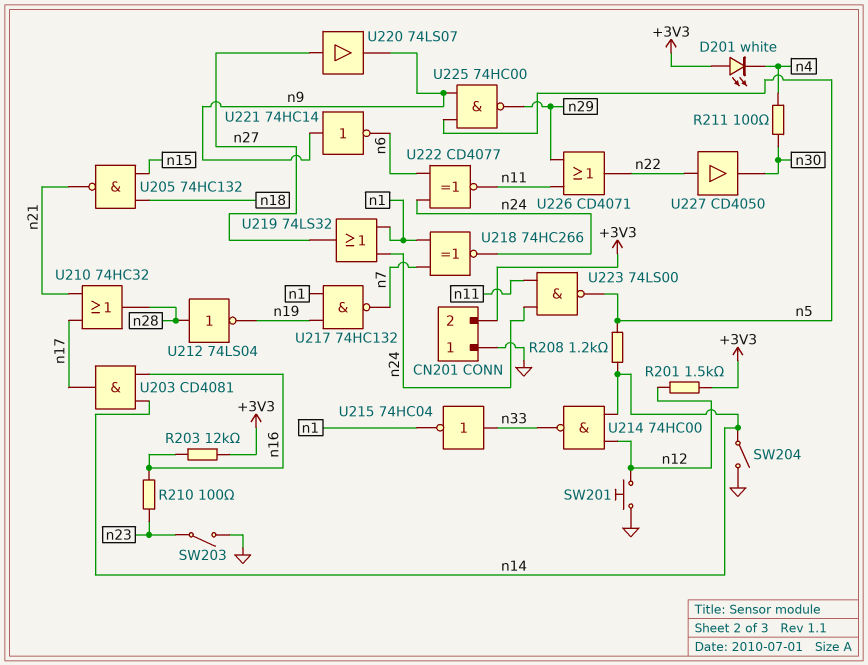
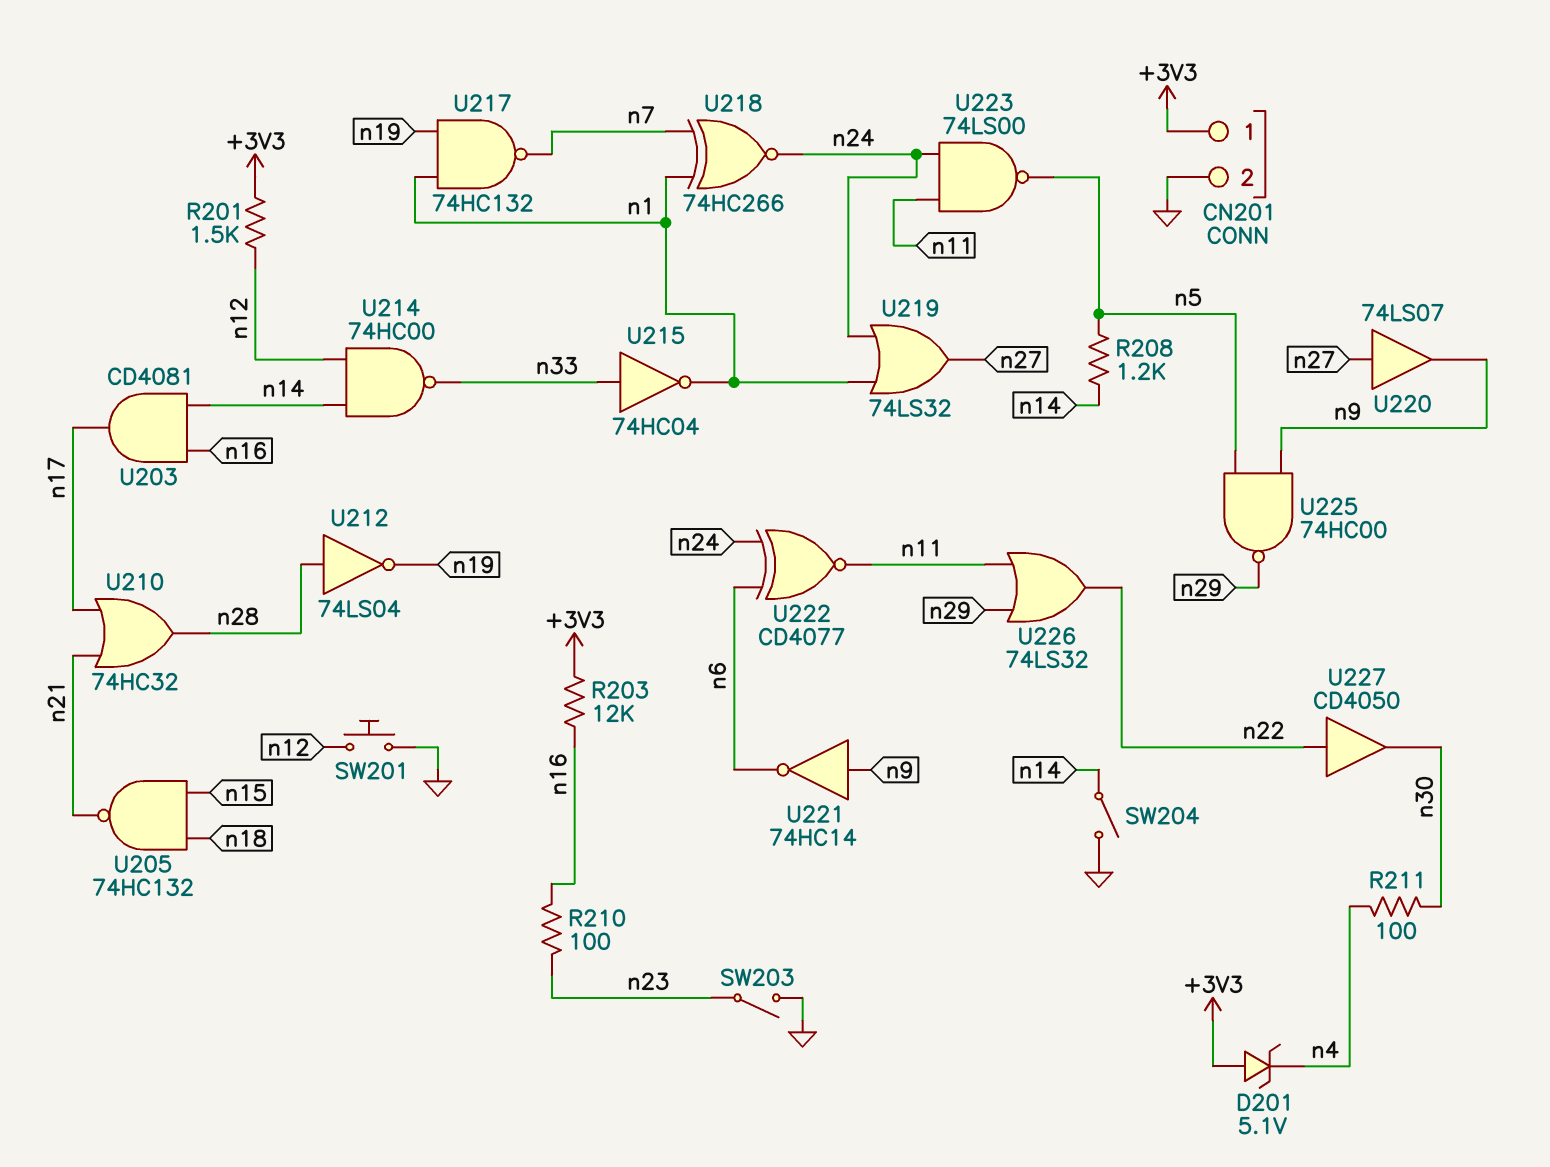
CN201 pin 1: GND -> +3V3
CN201 pin 2: +3V3 -> GND
D201: LED white (A +3V3, K n4) -> zener 5.1V (A +3V3, K n4)
U226: OR CD4071 (in n11, in n29, out n22) -> OR 74LS32 (in n11, in n29, out n22)

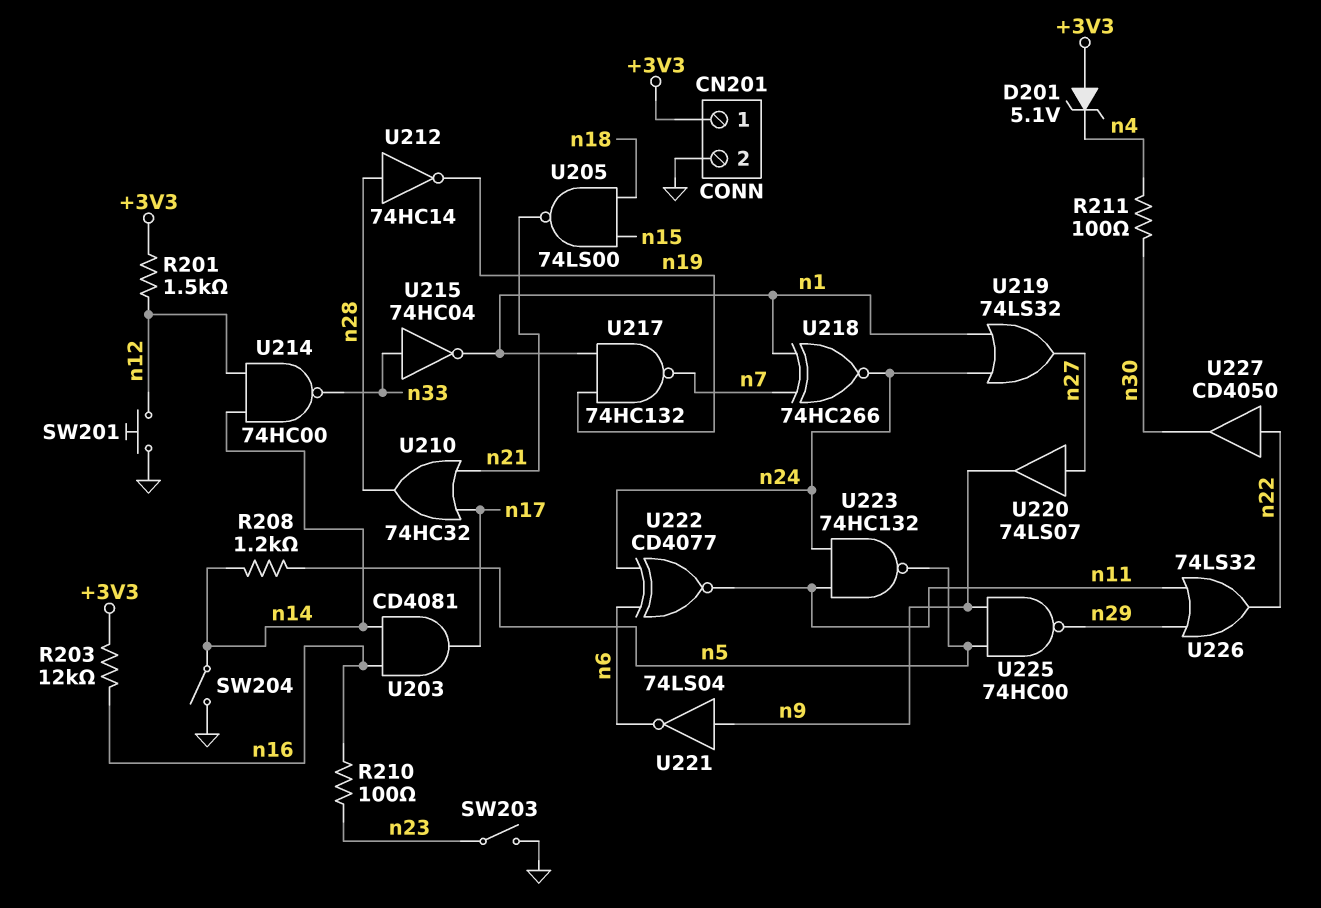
U205: NAND 74HC132 (in n15, in n18, out n21) -> NAND 74LS00 (in n15, in n18, out n21)
U212: NOT 74LS04 (in n28, out n19) -> NOT 74HC14 (in n28, out n19)
U221: NOT 74HC14 (in n9, out n6) -> NOT 74LS04 (in n9, out n6)
U223: NAND 74LS00 (in n11, in n24, out n5) -> NAND 74HC132 (in n11, in n24, out n5)

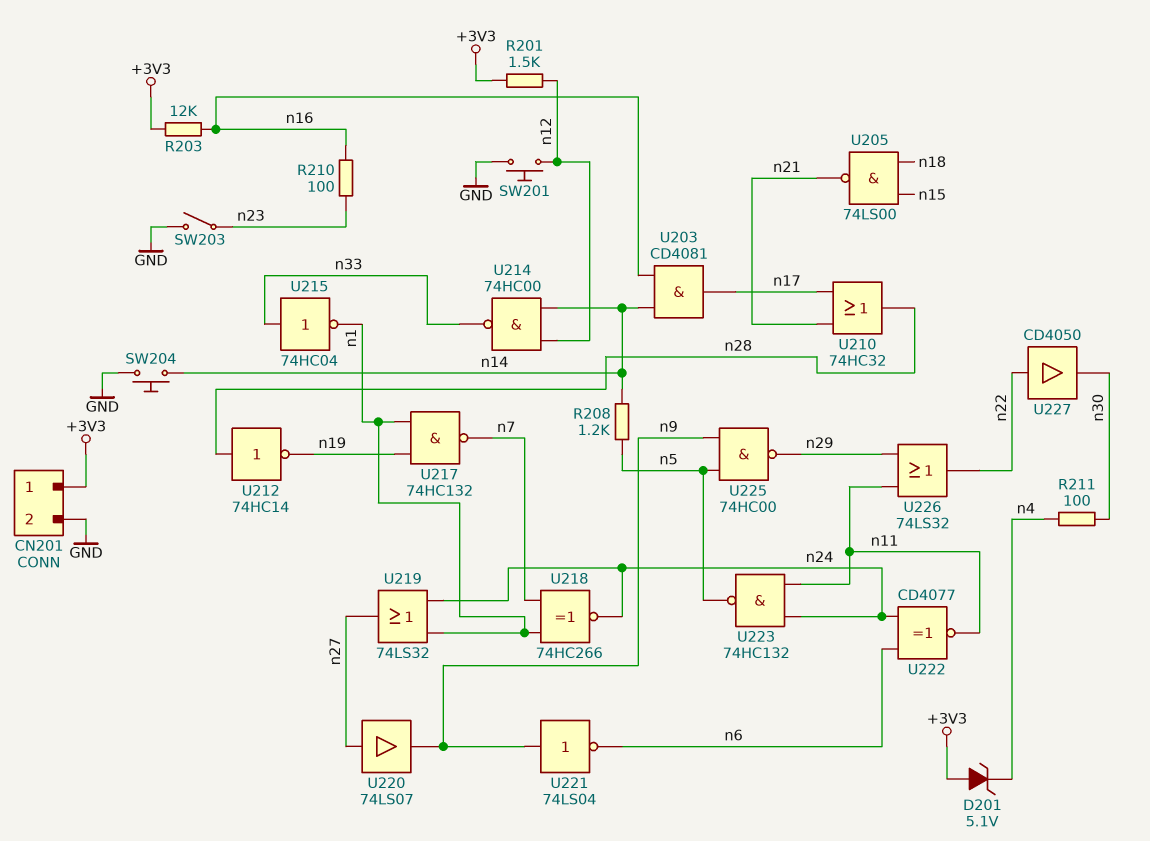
SW204: switch (GND, n14) -> button (GND, n14)

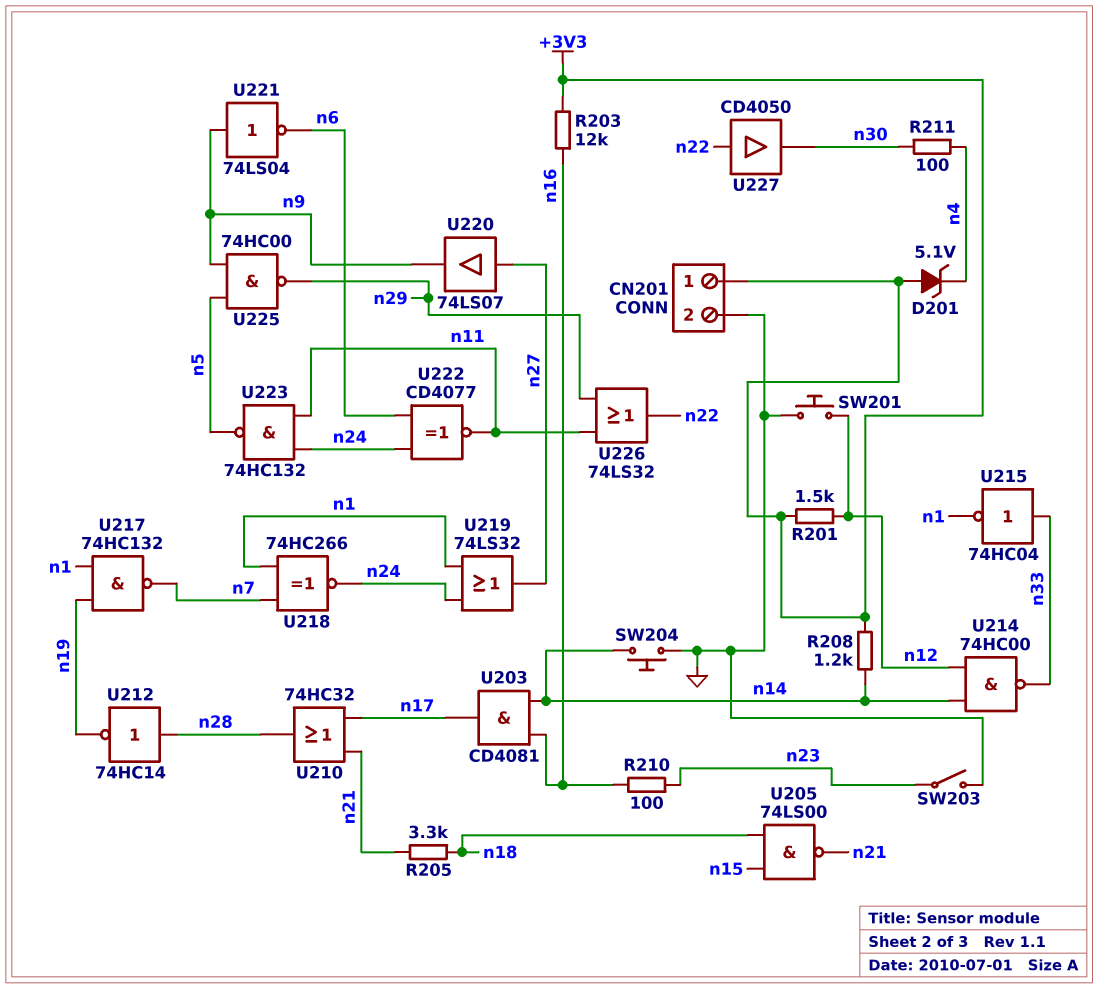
R205: none -> 3.3k (n18, n21)
R208: 1.2k (n5, n14) -> 1.2k (+3V3, n14)

